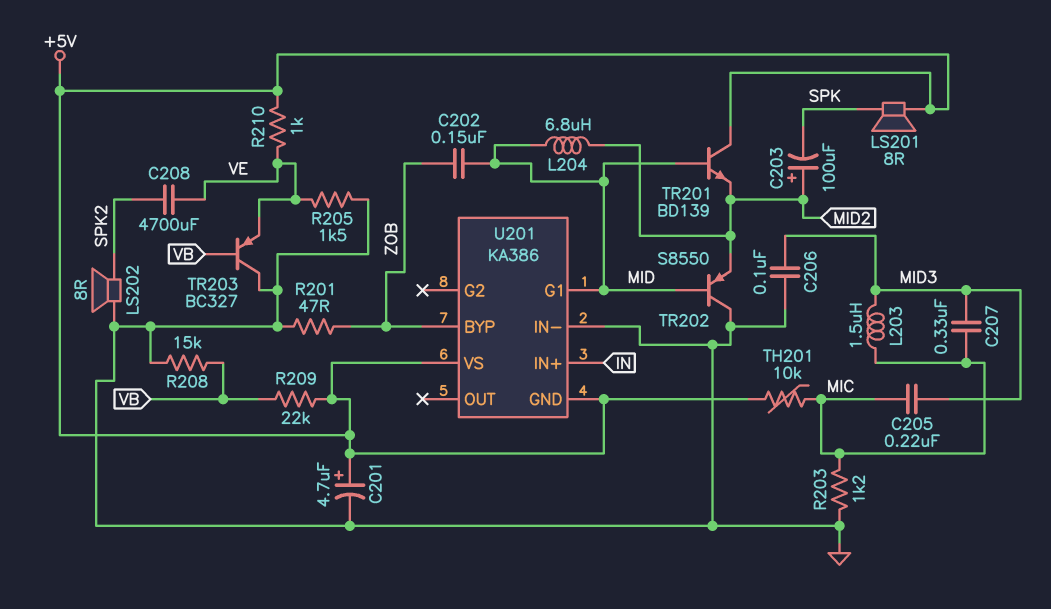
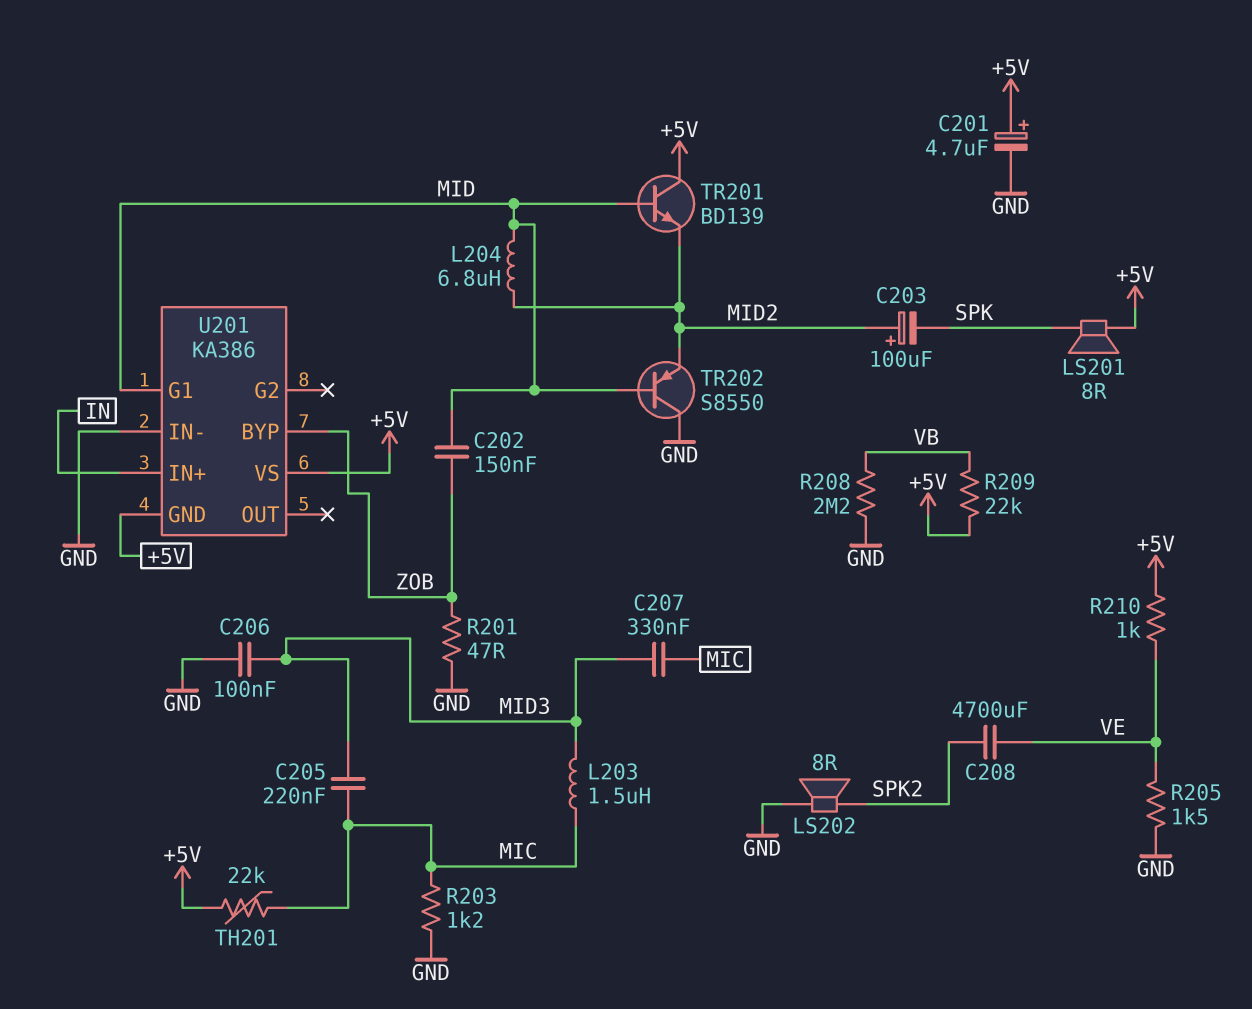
R208: 15k (GND, VB) -> 2.2M (GND, VB)
TH201: 10k (+5V, MIC) -> 22k (+5V, MIC)
TR203: PNP BC327 (B VB, C GND, E VE) -> none

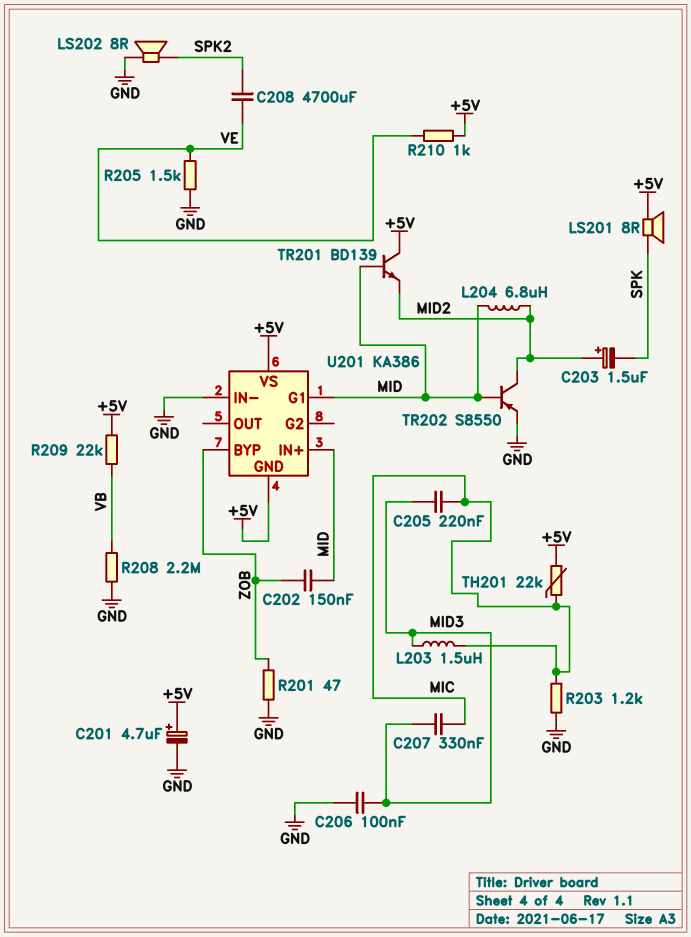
C203: 100uF (plus MID2, minus SPK) -> 1.5uF (plus MID2, minus SPK)
TR202: PNP S8550 (B MID, C GND, E MID2) -> PNP S8550 (B MID, C MID2, E GND)
U201 pin IN+: IN -> MID

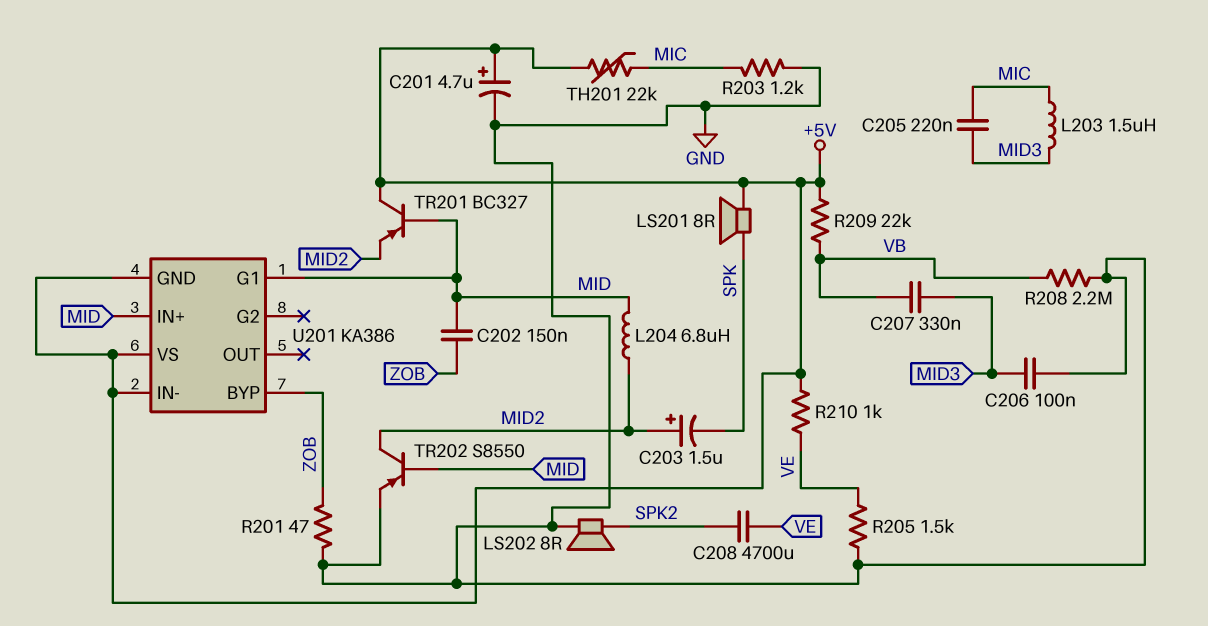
C207: 330nF (MIC, MID3) -> 330nF (MID3, VB)
TR201: NPN BD139 (B MID, C +5V, E MID2) -> PNP BC327 (B MID, C +5V, E MID2)
U201 pin IN-: GND -> +5V

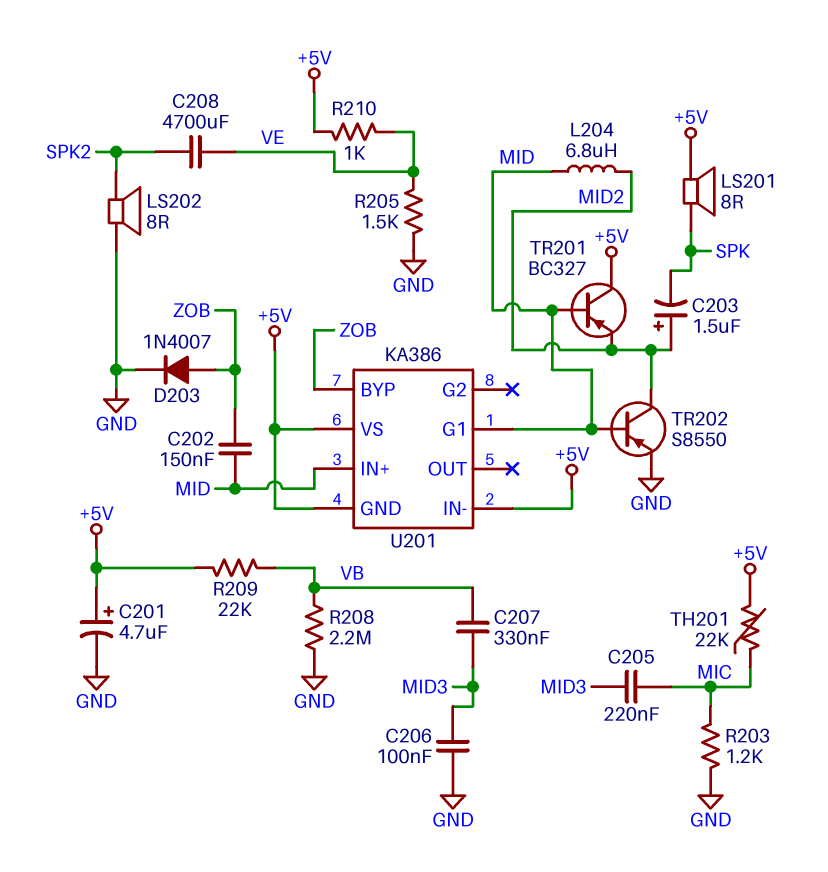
D203: none -> diode 1N4007 (A ZOB, K GND)
L203: 1.5uH (MIC, MID3) -> none
R201: 47 (GND, ZOB) -> none

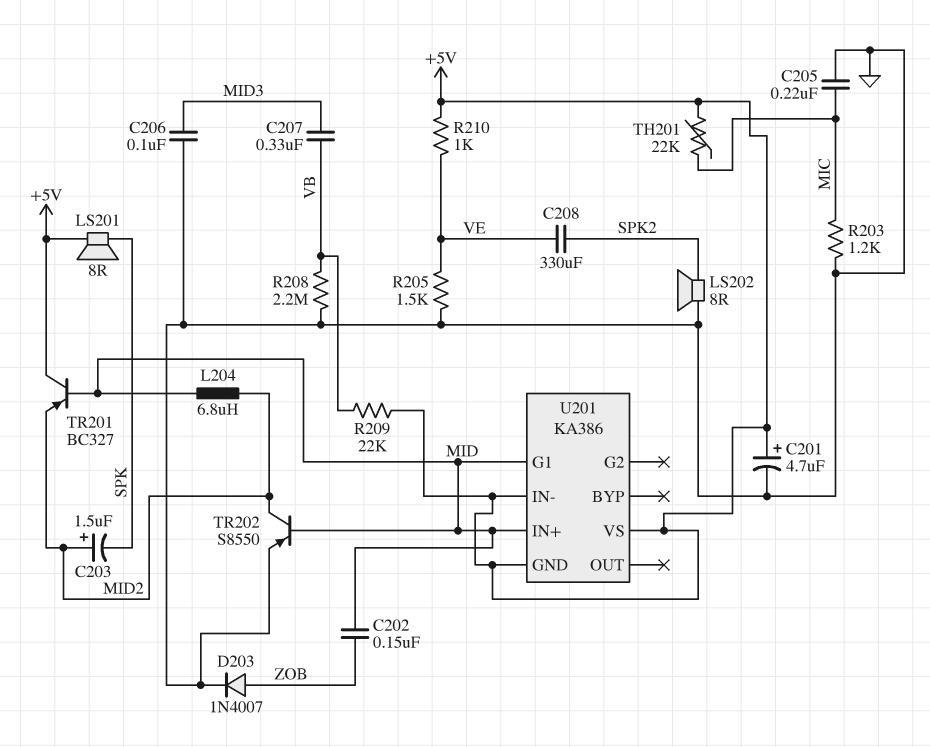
C205: 220nF (MIC, MID3) -> 220nF (GND, MIC)
C208: 4700uF (SPK2, VE) -> 330uF (SPK2, VE)
U201 pin BYP: ZOB -> none

